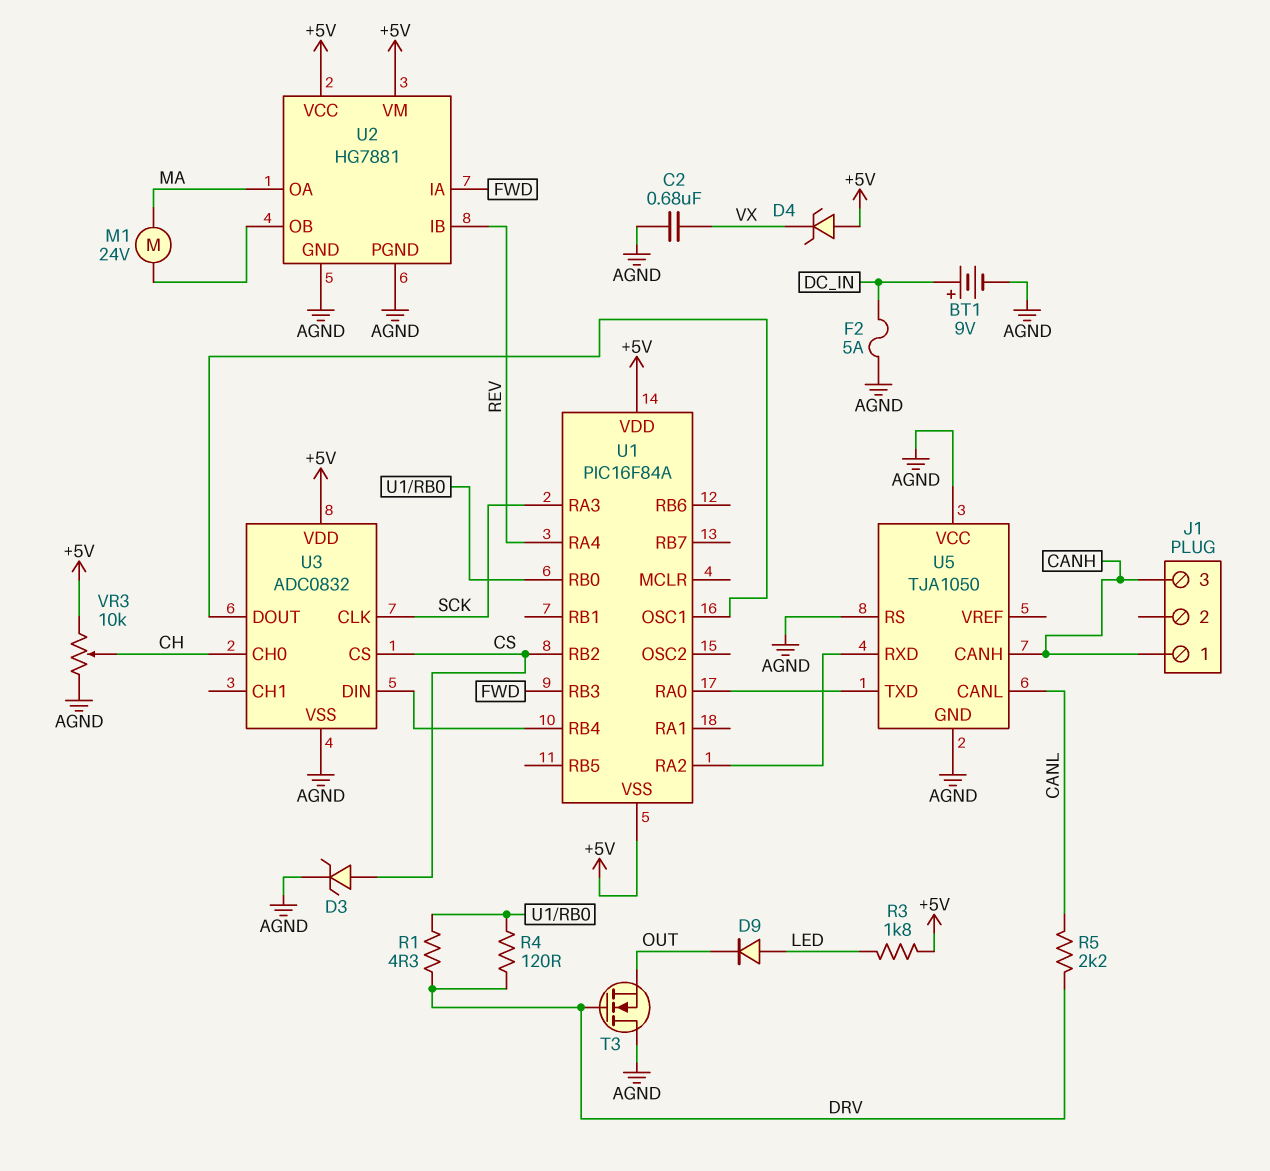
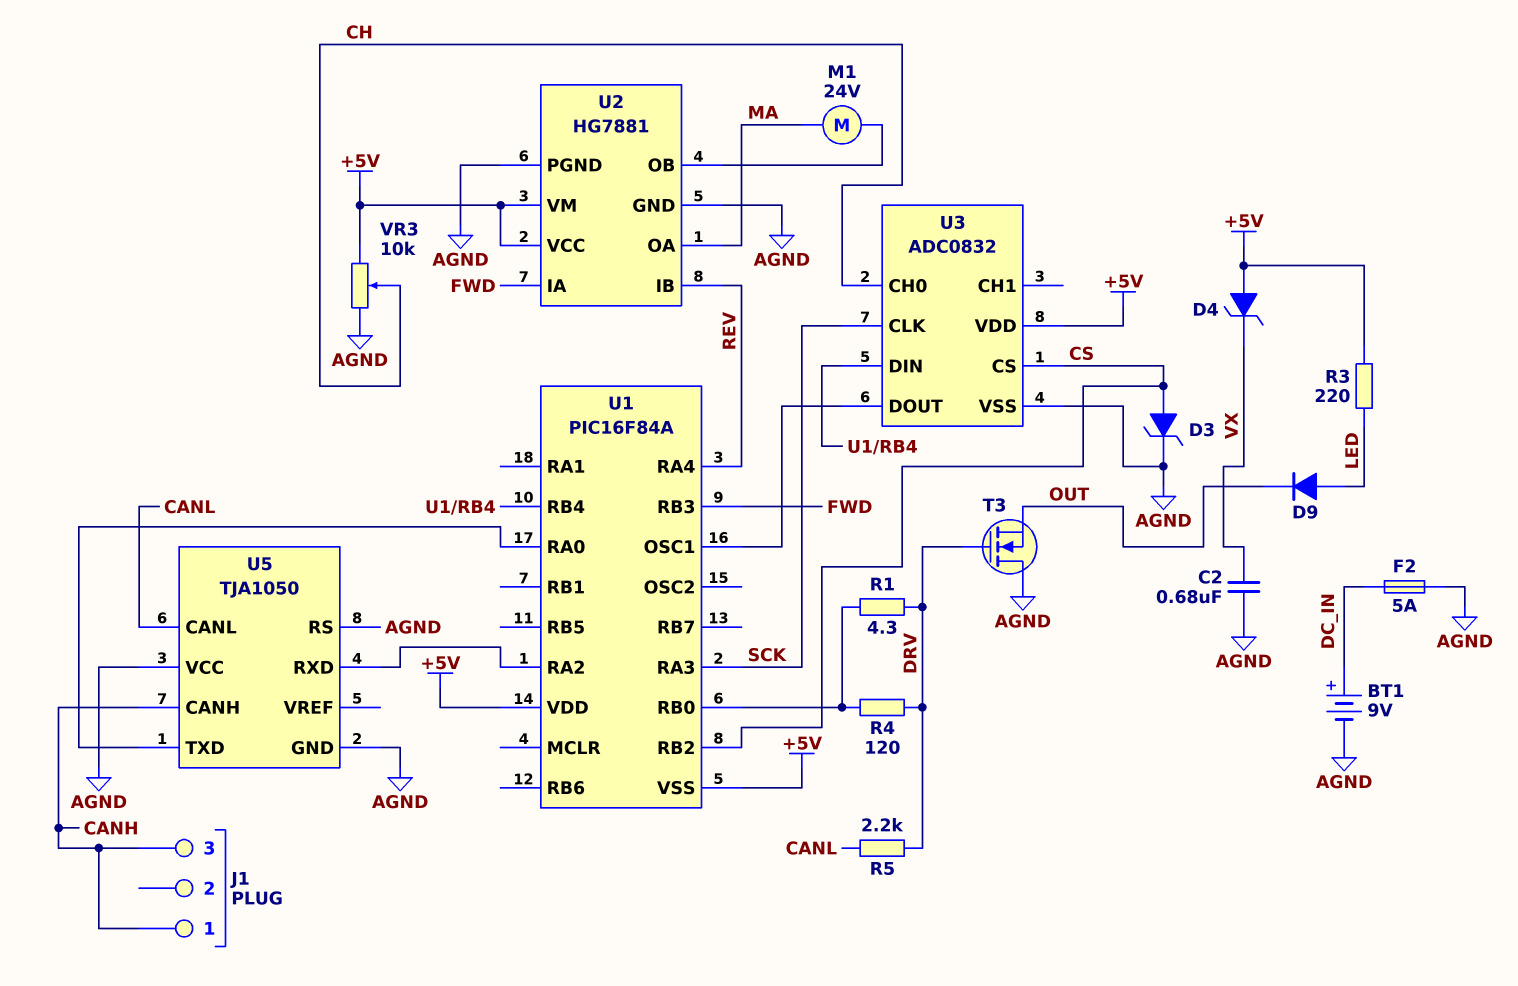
R3: 1.8k (+5V, LED) -> 220 (+5V, LED)

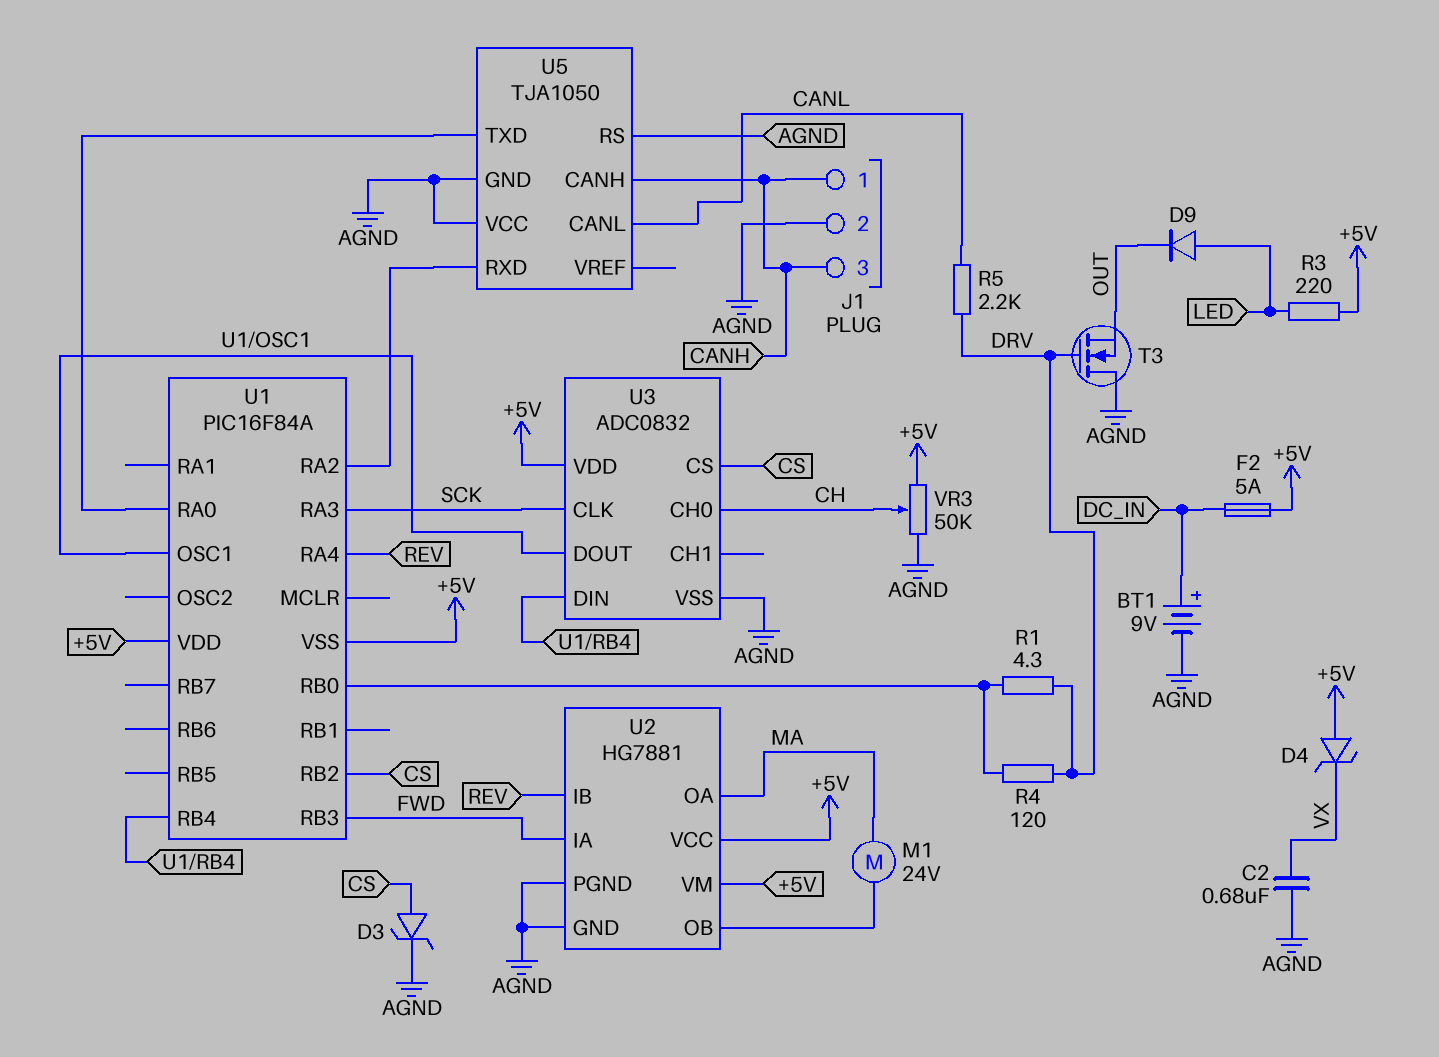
F2: 5A (AGND, DC_IN) -> 5A (+5V, DC_IN)
J1 pin 2: none -> AGND
VR3: 10k (+5V, AGND, wiper CH) -> 50k (+5V, AGND, wiper CH)

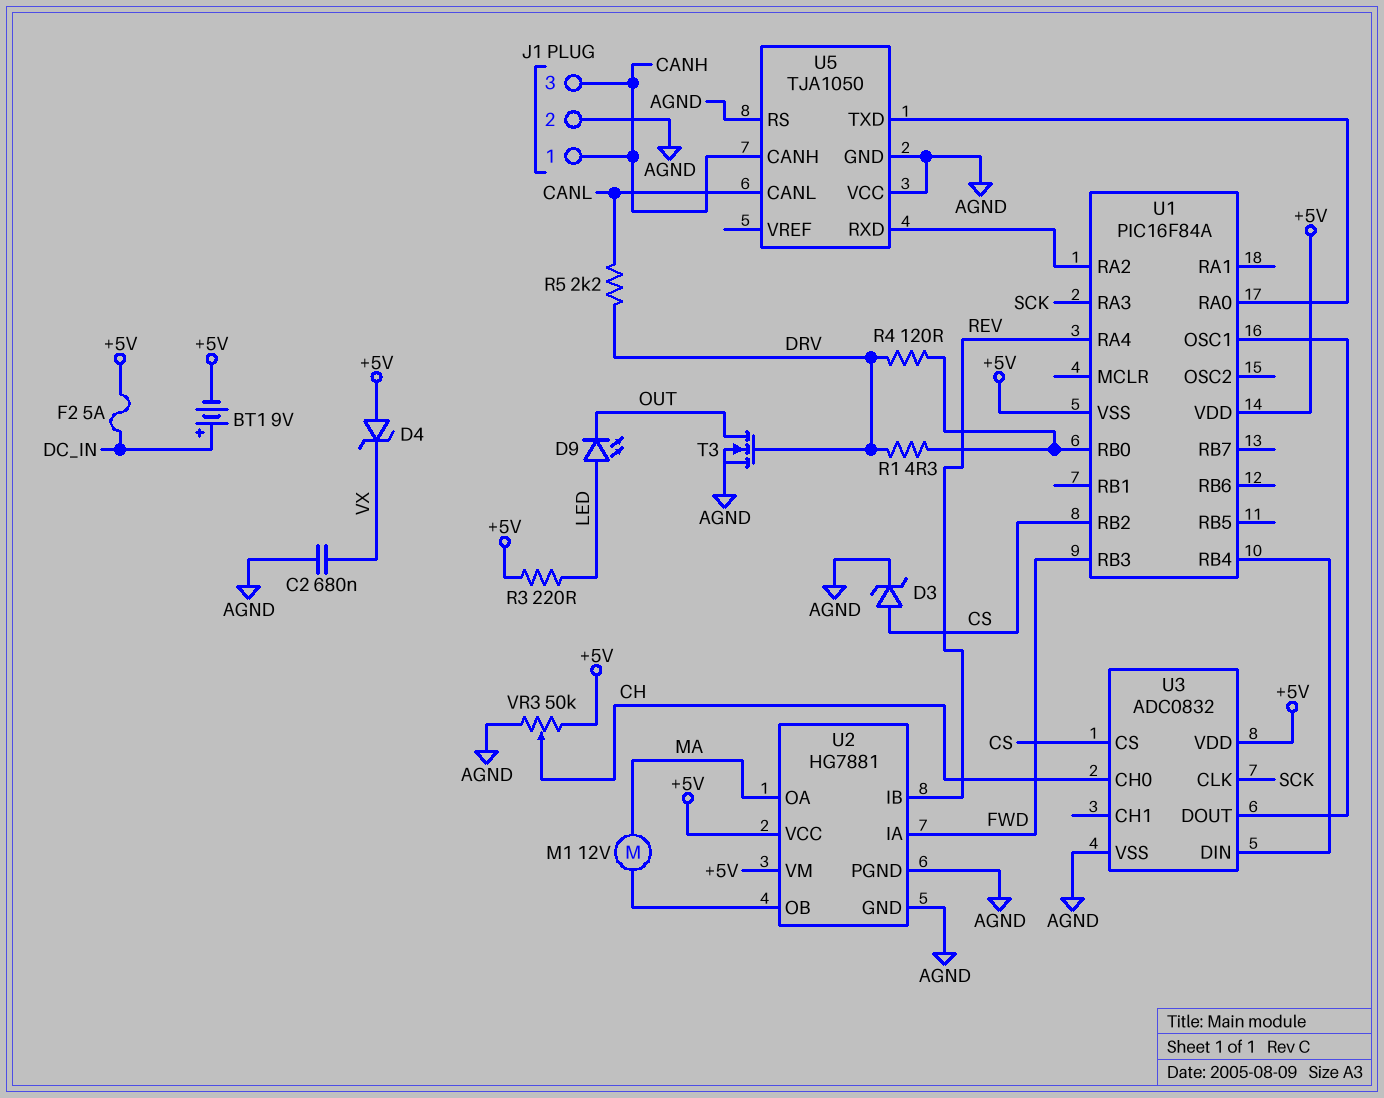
BT1: 9V (plus DC_IN, minus AGND) -> 9V (plus DC_IN, minus +5V)
D9: diode (A LED, K OUT) -> LED (A LED, K OUT)
M1: motor 24V (MA, U2/OB) -> motor 12V (MA, U2/OB)
T3: NMOS (G DRV, D AGND, S OUT) -> NMOS (G DRV, D OUT, S AGND)

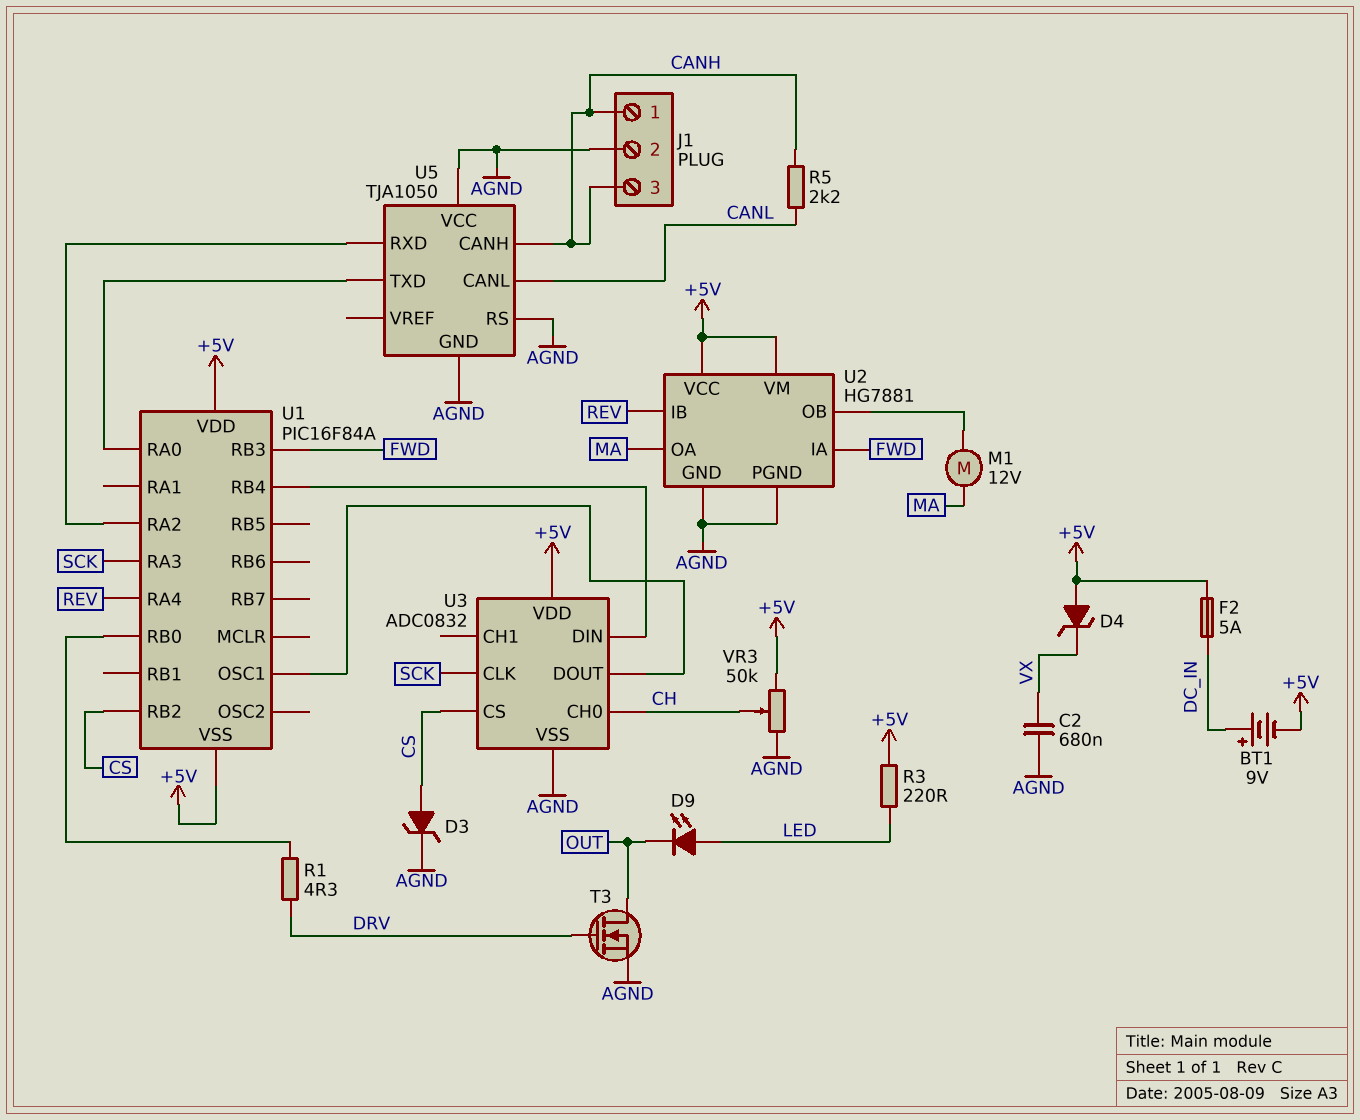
R4: 120 (DRV, U1/RB0) -> none
R5: 2.2k (CANL, DRV) -> 2.2k (CANH, CANL)

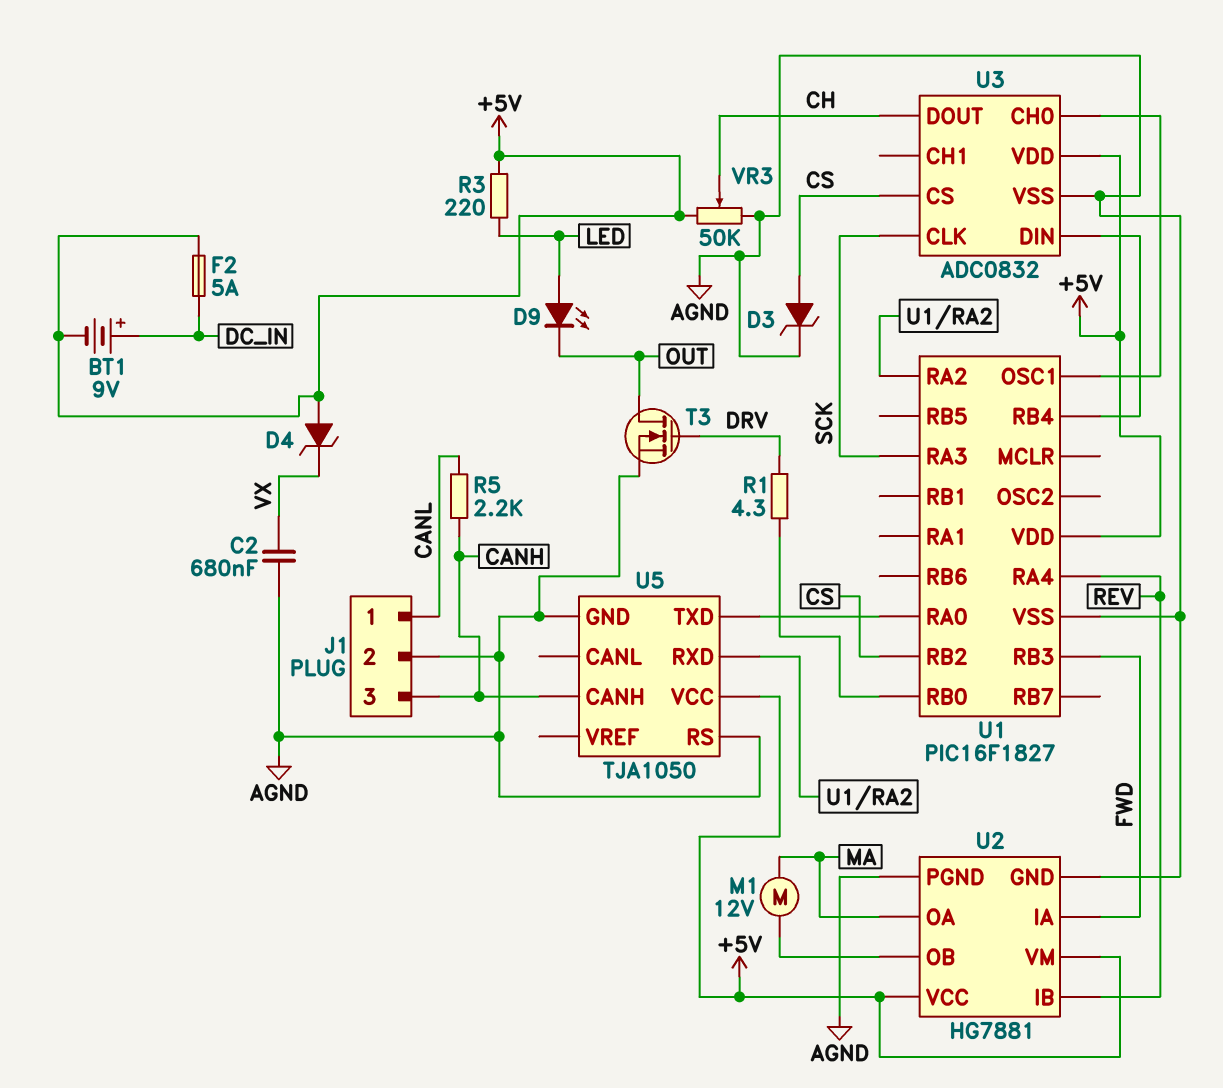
J1 pin 1: CANH -> CANL
U1: PIC16F84A -> PIC16F1827
U1 pin VSS: +5V -> AGND
U3 pin CH0: CH -> U1/OSC1
U3 pin DOUT: U1/OSC1 -> CH
U5 pin CANL: CANL -> none
U5 pin VCC: AGND -> +5V

